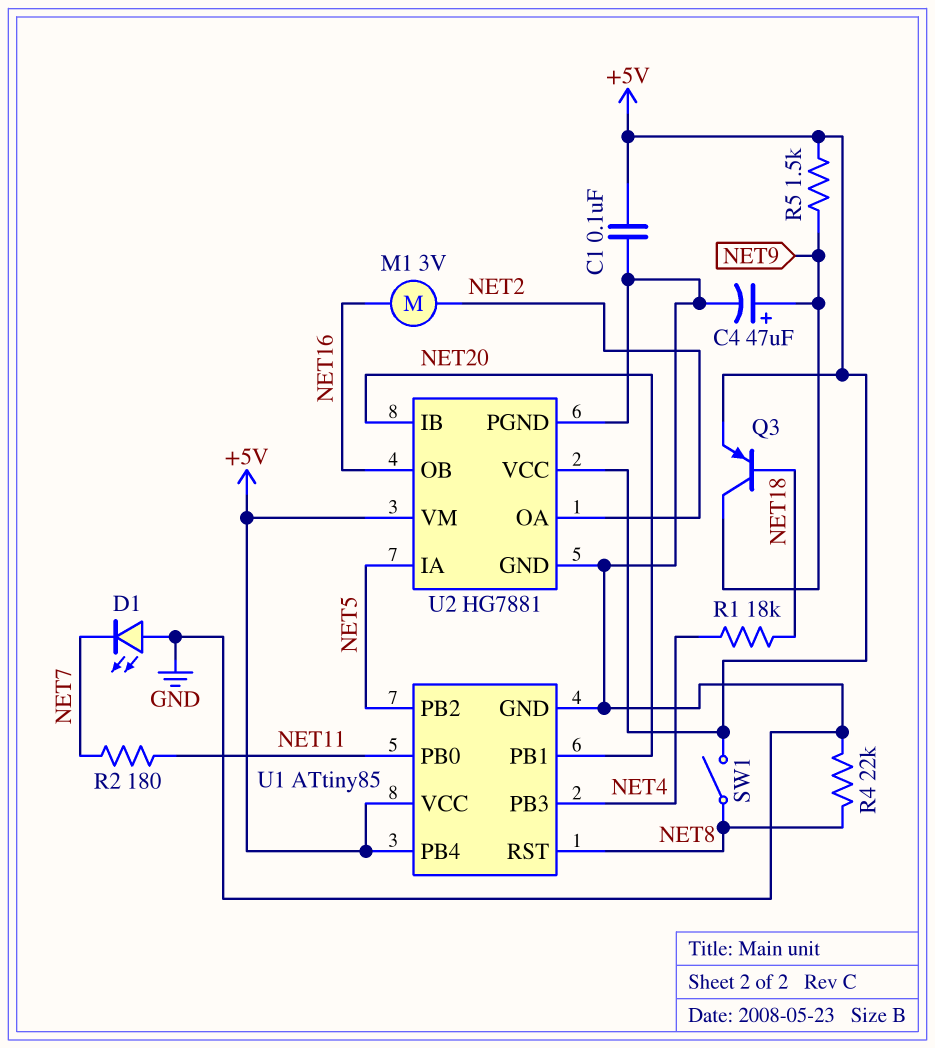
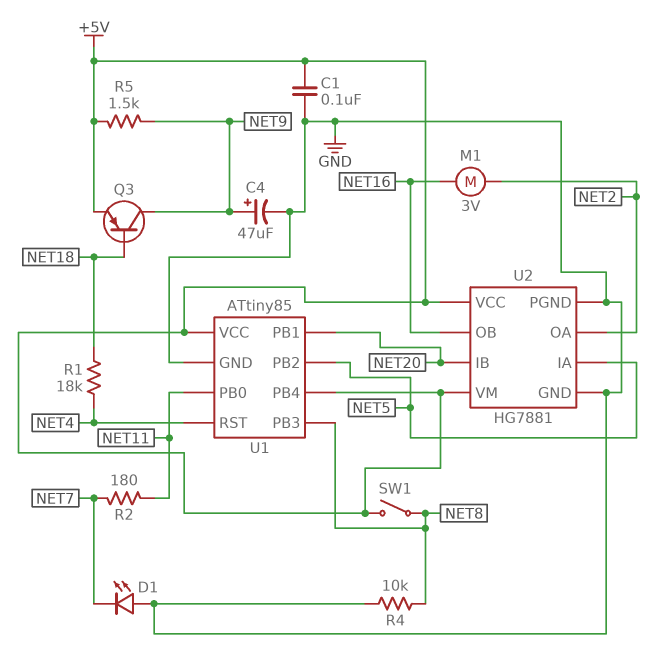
R4: 22k (GND, NET8) -> 10k (GND, NET8)
U1 pin PB3: NET4 -> NET8
U1 pin RST: NET8 -> NET4

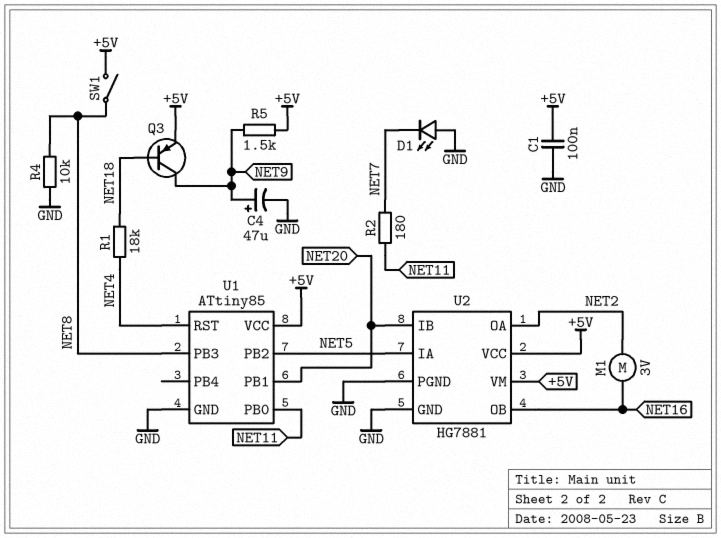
U1 pin PB4: +5V -> none

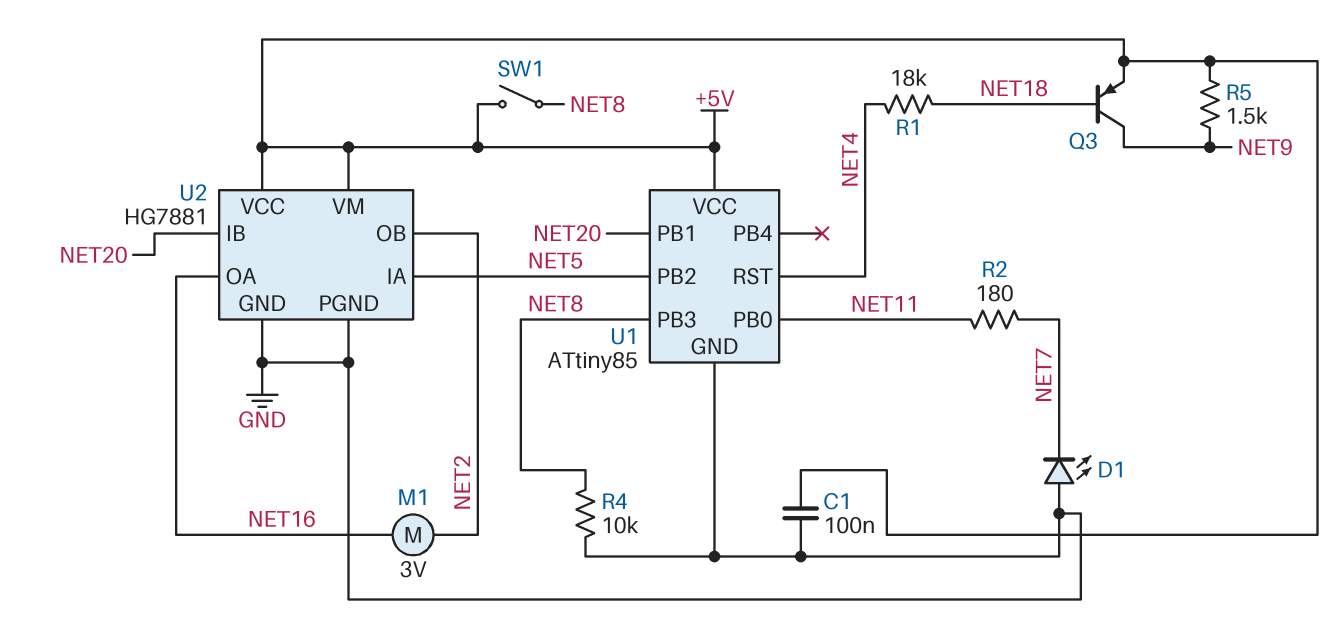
C4: 47uF (plus NET9, minus GND) -> none
U2 pin OA: NET2 -> NET16
U2 pin OB: NET16 -> NET2

